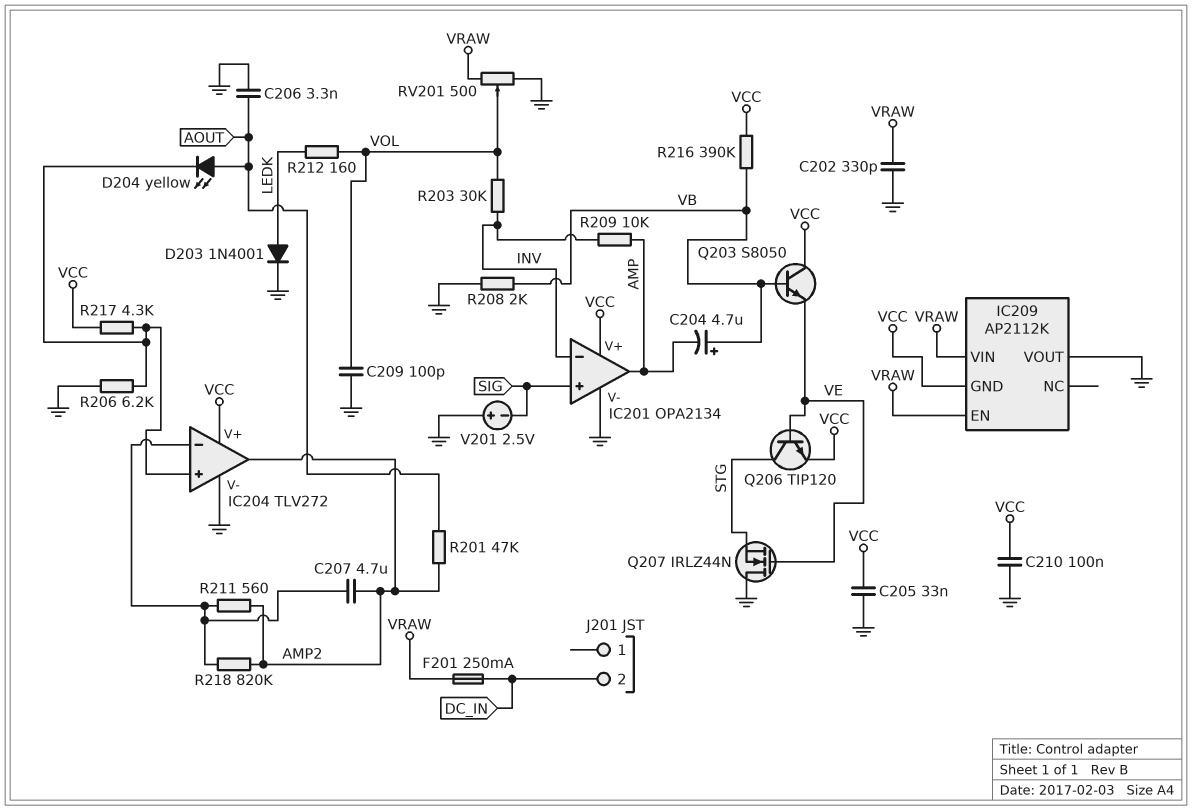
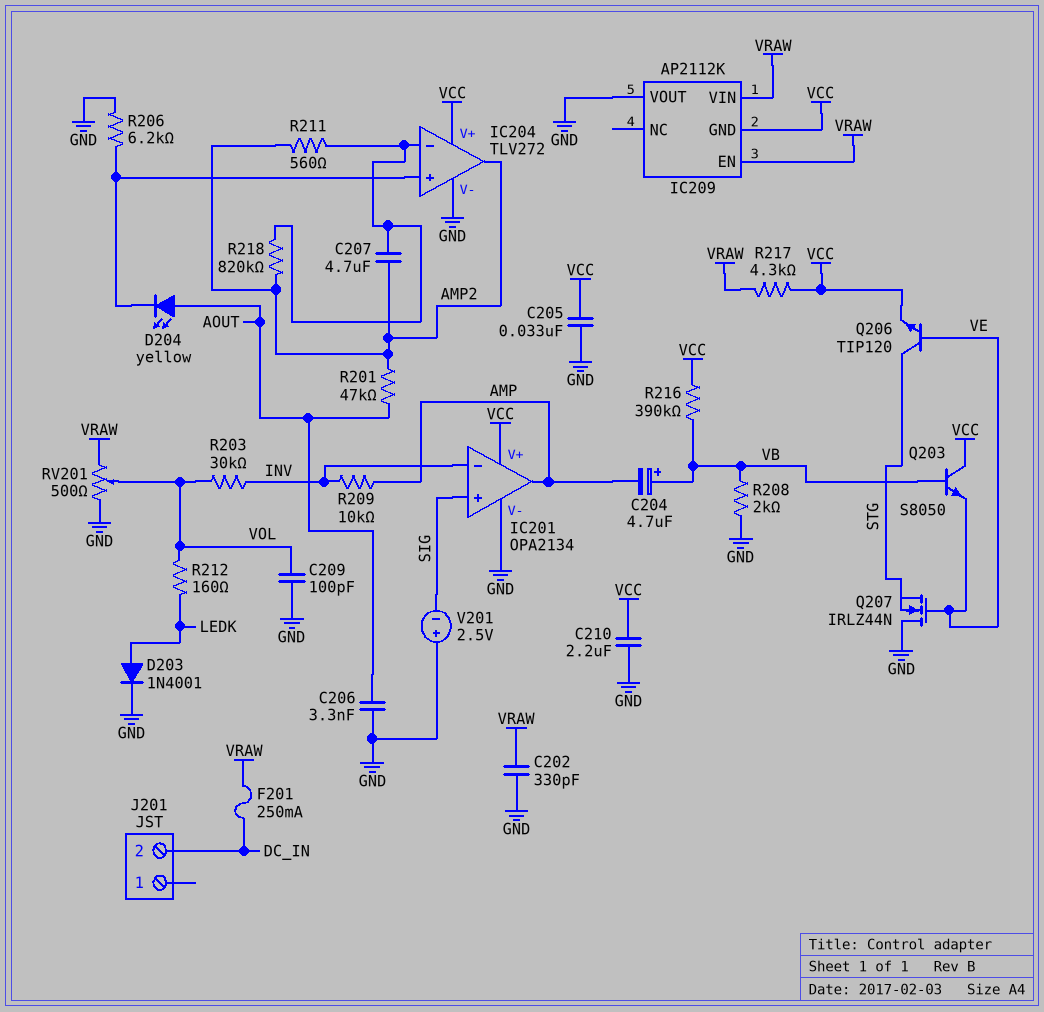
C210: 100nF (GND, VCC) -> 2.2uF (GND, VCC)
R217: 4.3k (IC204/in+, VCC) -> 4.3k (VCC, VRAW)

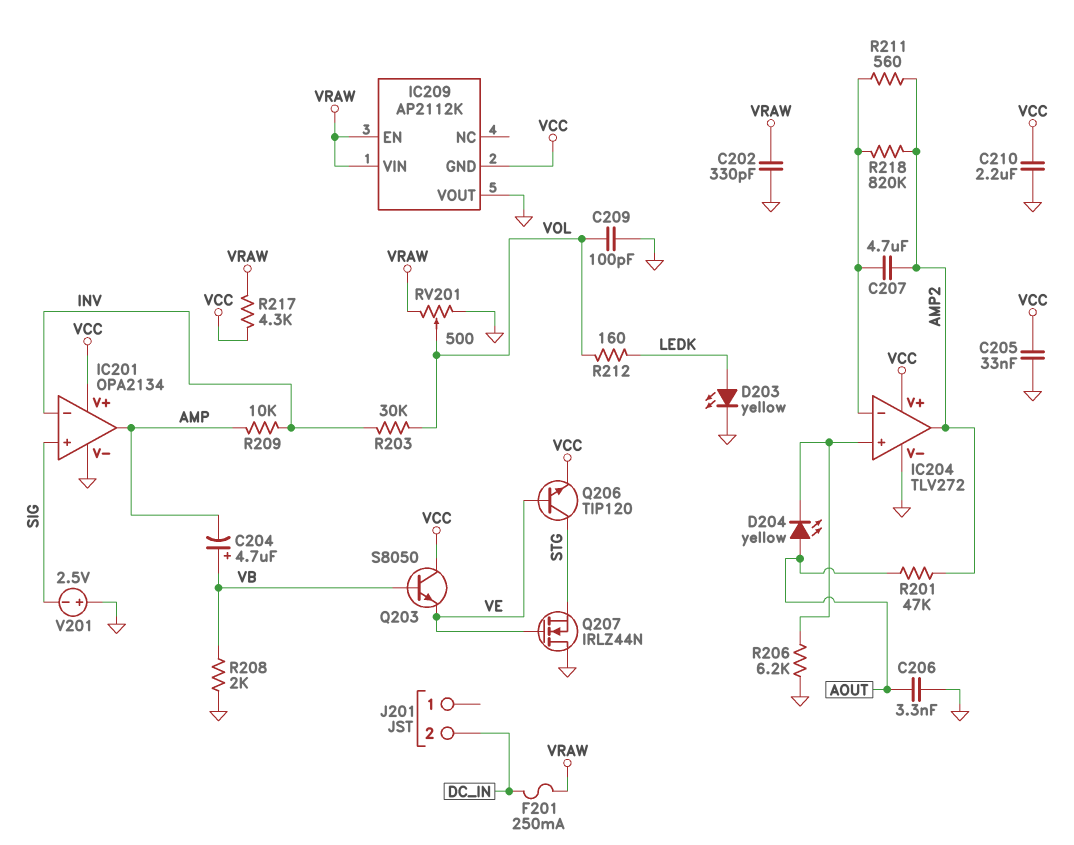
D203: diode 1N4001 (A LEDK, K GND) -> LED yellow (A LEDK, K GND)
R216: 390k (VB, VCC) -> none

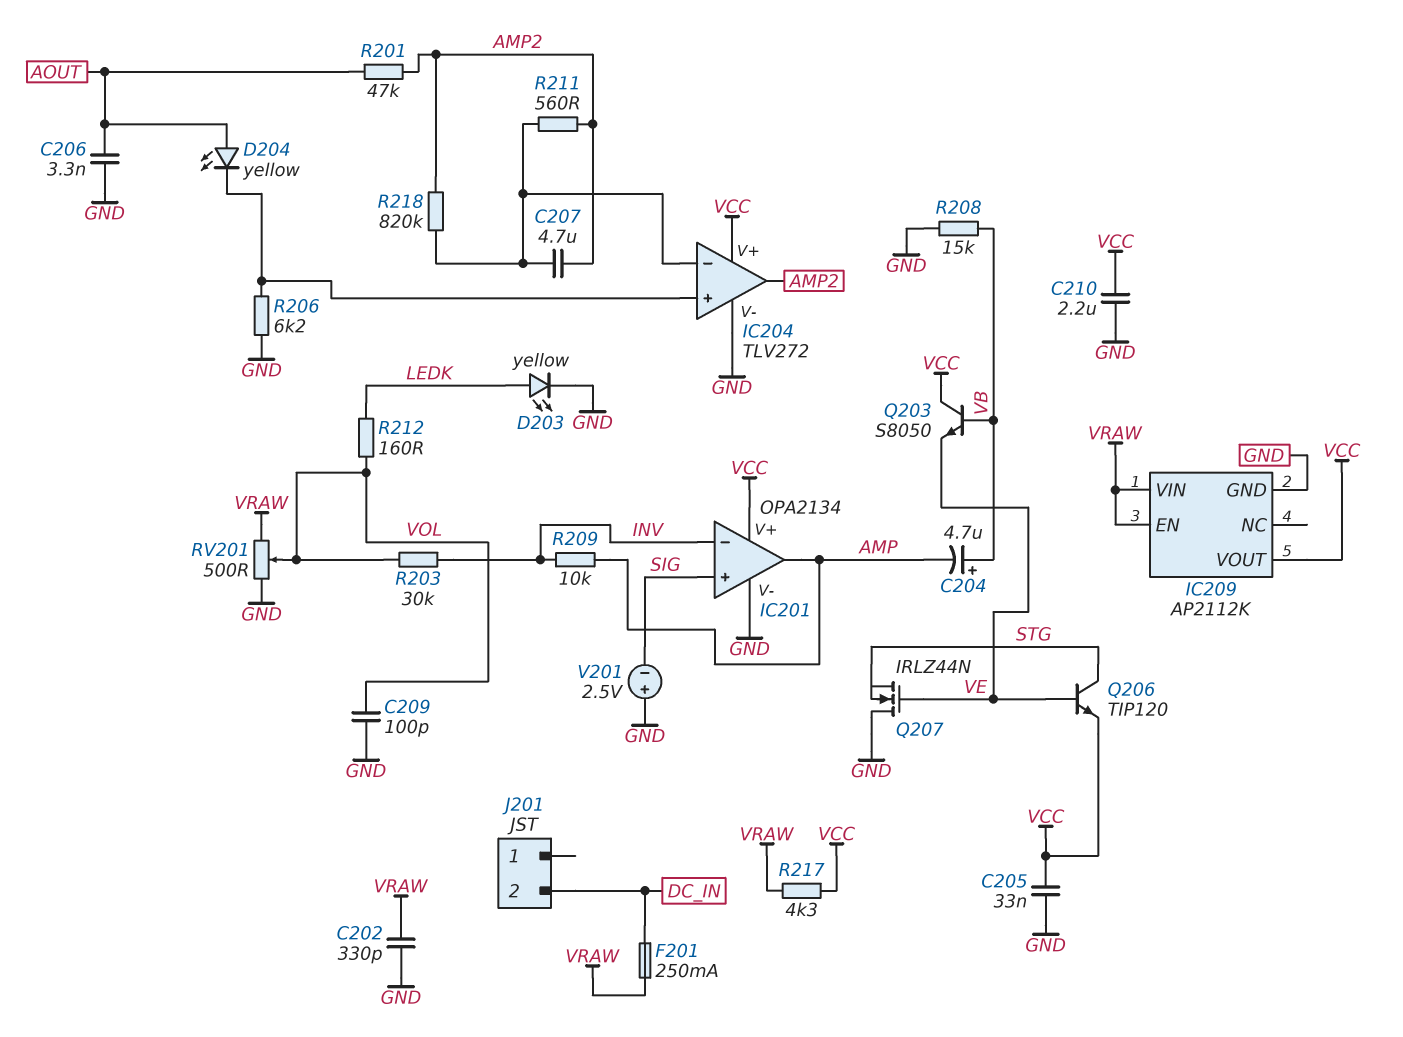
IC209 pin GND: VCC -> GND
IC209 pin VOUT: GND -> VCC
R208: 2k (GND, VB) -> 15k (GND, VB)

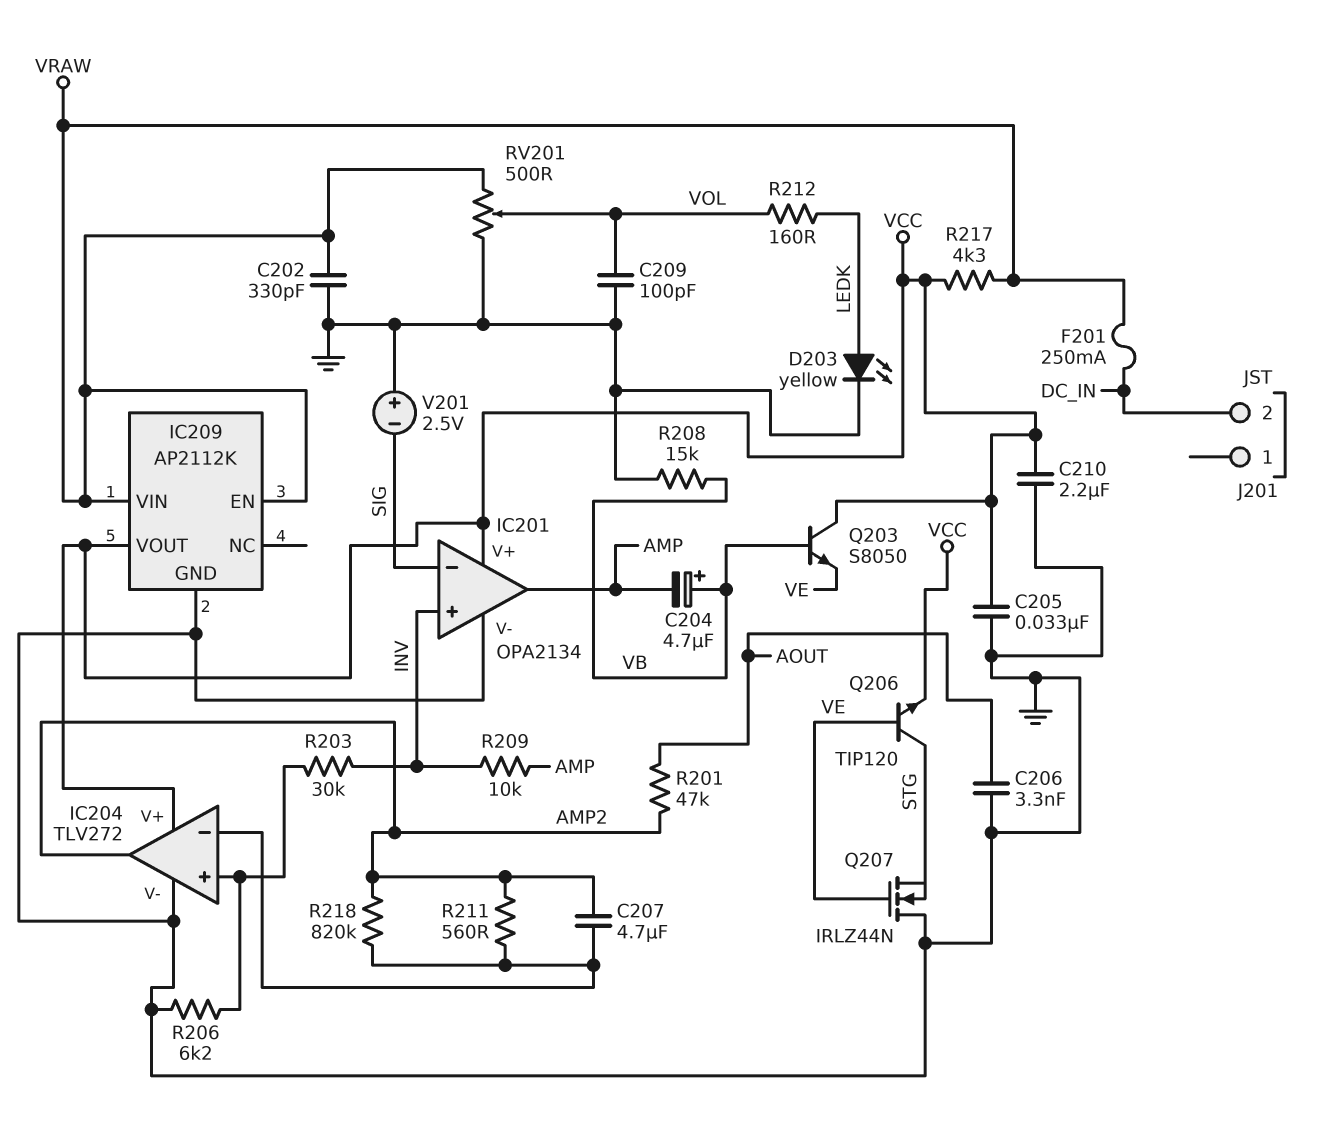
D204: LED yellow (A AOUT, K IC204/in+) -> none
IC201 pin in+: SIG -> INV
IC201 pin in-: INV -> SIG
R203: 30k (INV, VOL) -> 30k (IC204/in+, INV)

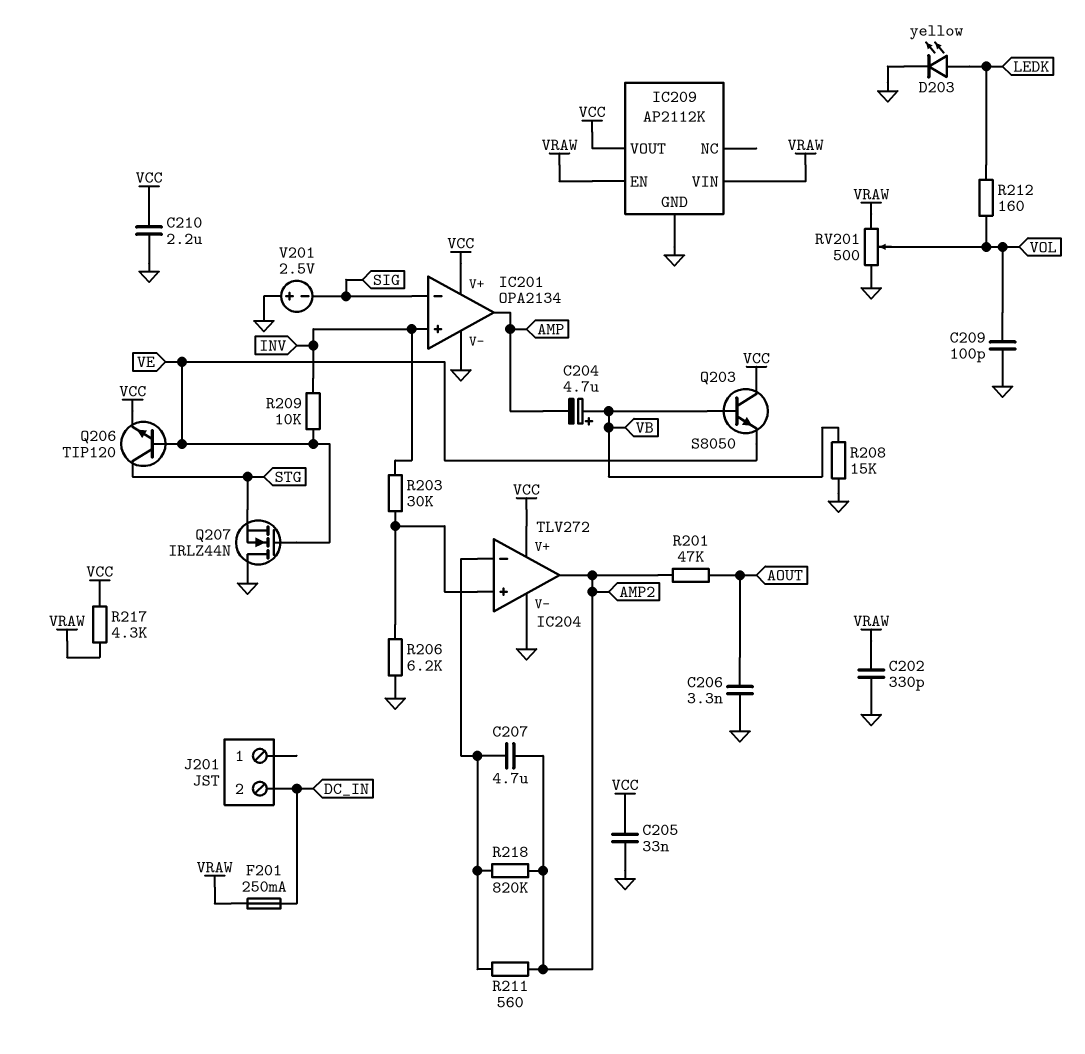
R209: 10k (AMP, INV) -> 10k (INV, VE)

